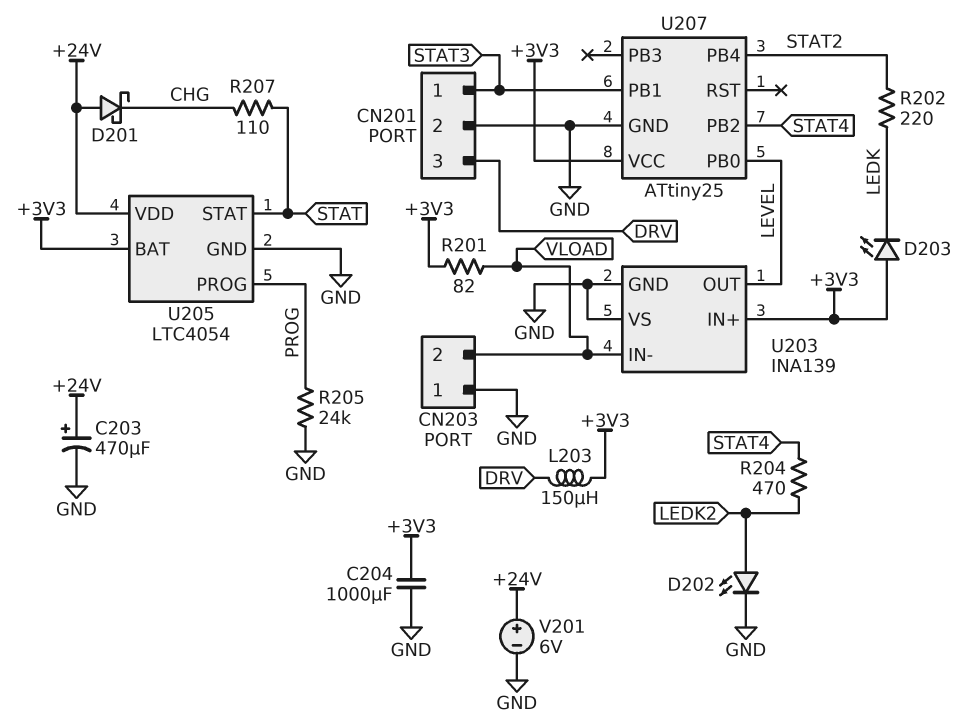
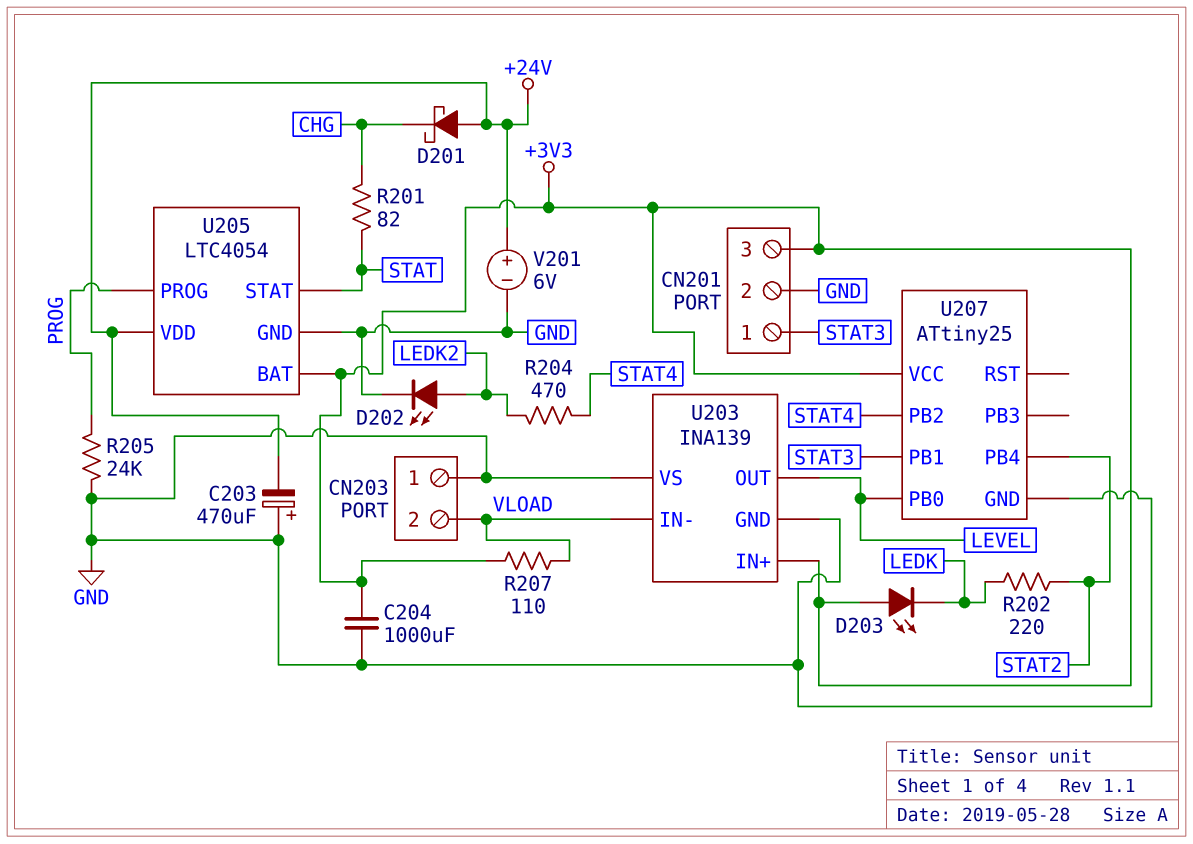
C203: 470uF (plus +24V, minus GND) -> 470uF (plus GND, minus +24V)
CN201 pin 3: DRV -> +3V3
L203: 150uH (+3V3, DRV) -> none
R201: 82 (+3V3, VLOAD) -> 82 (CHG, STAT)
R207: 110 (CHG, STAT) -> 110 (+3V3, VLOAD)

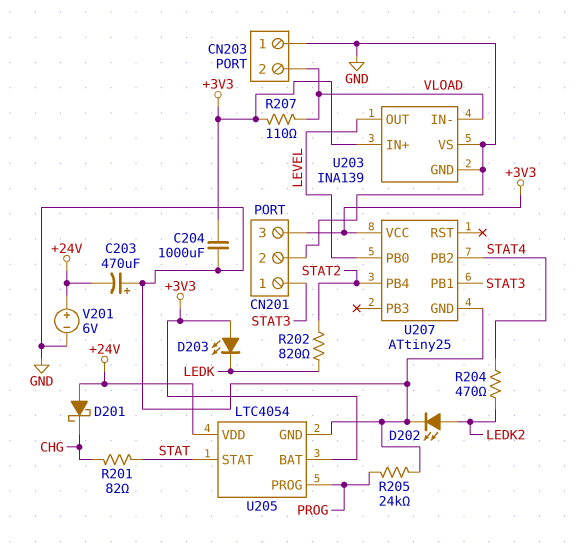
R202: 220 (LEDK, STAT2) -> 820 (LEDK, STAT2)

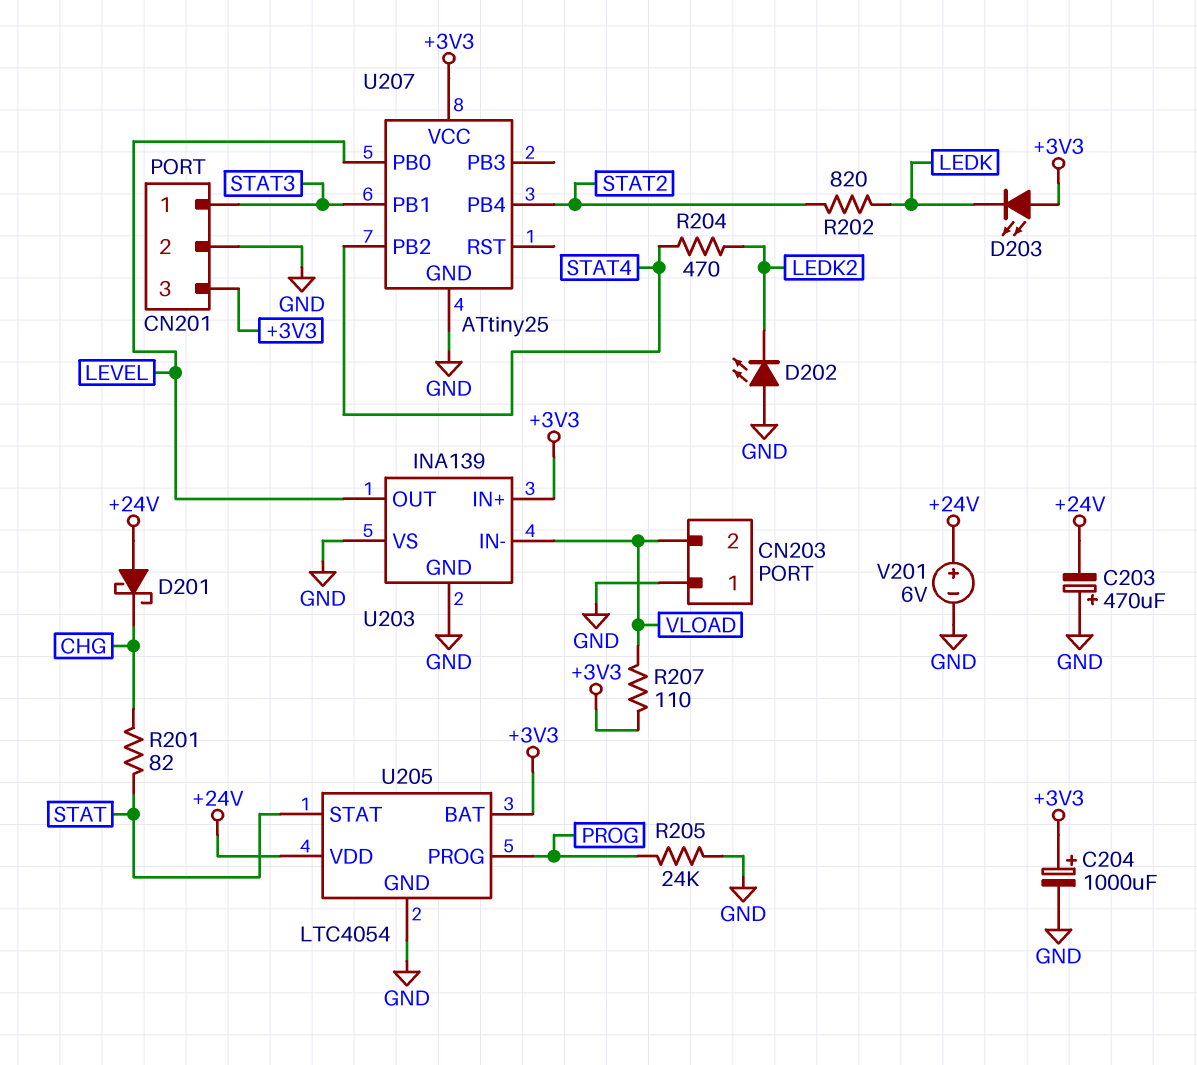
C204: 1000uF (+3V3, GND) -> 1000uF (plus +3V3, minus GND)
D202: LED (A LEDK2, K GND) -> LED (A GND, K LEDK2)

